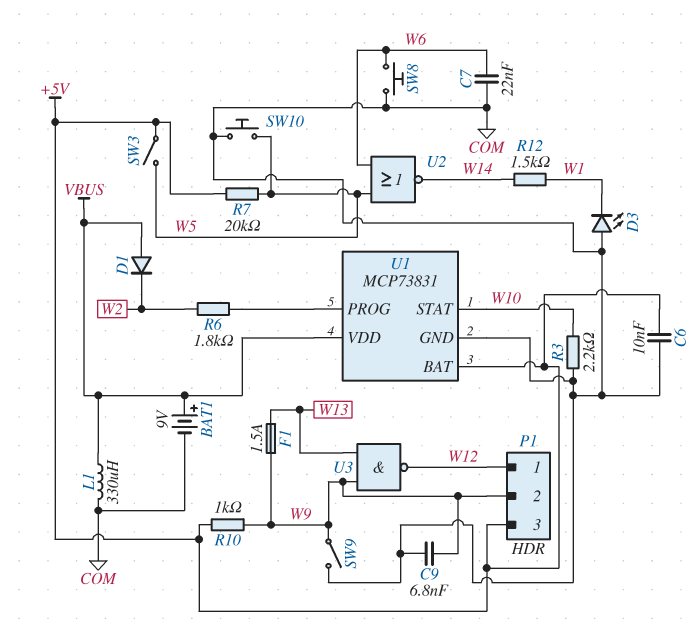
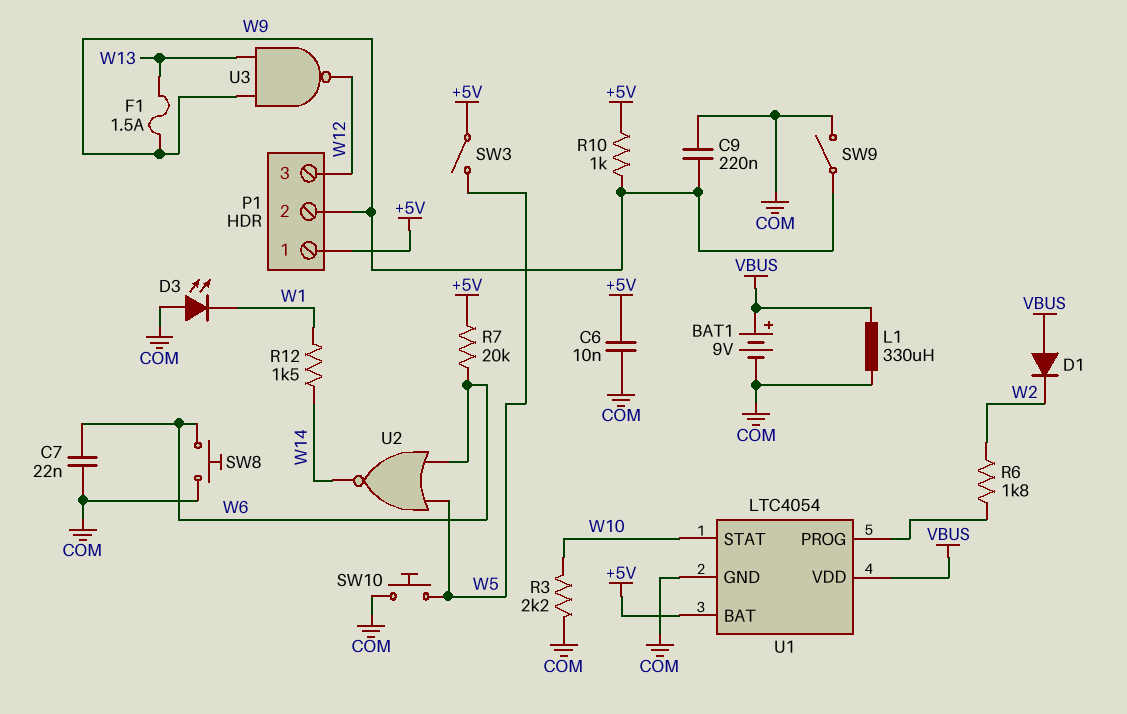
C9: 6.8nF (COM, W9) -> 220nF (COM, W9)
P1 pin 1: W12 -> +5V
P1 pin 3: +5V -> W12
R7: 20k (+5V, W5) -> 20k (+5V, W6)
U1: MCP73831 -> LTC4054

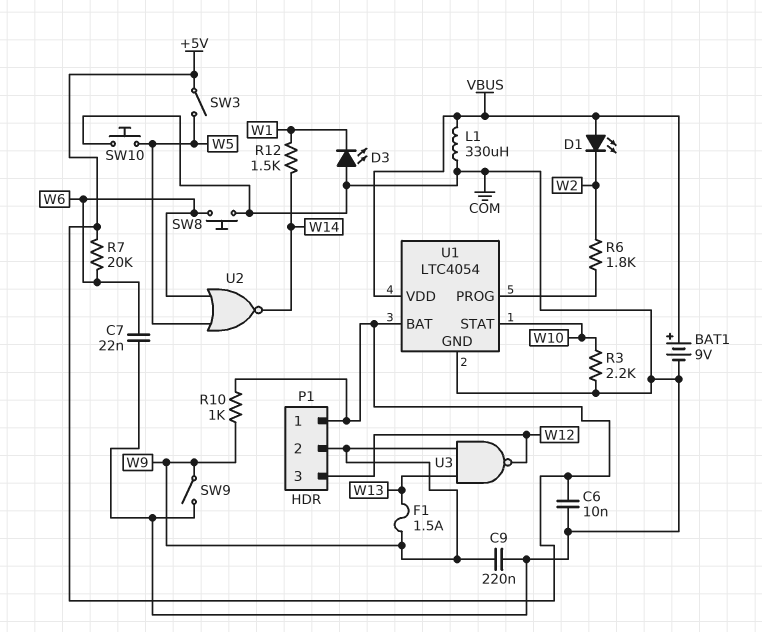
D1: diode (A VBUS, K W2) -> LED (A VBUS, K W2)

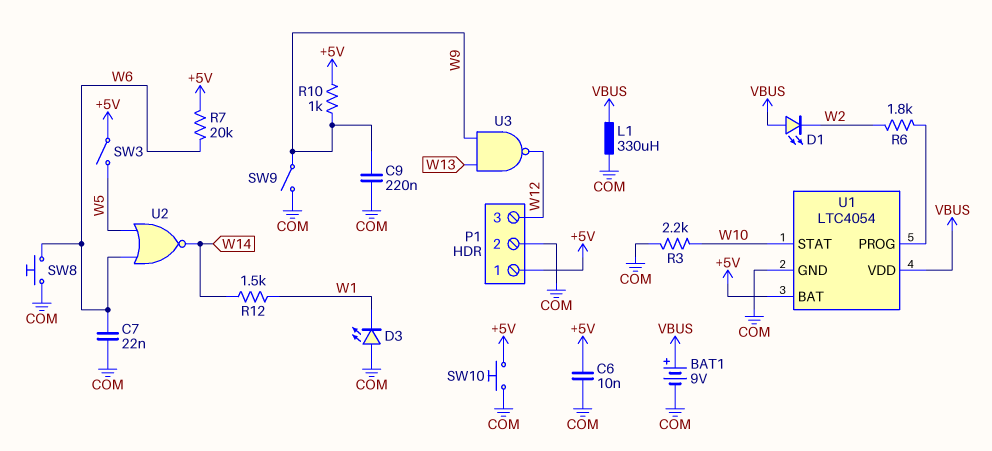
F1: 1.5A (W9, W13) -> none
P1 pin 2: W9 -> COM
SW10: button (COM, W5) -> button (+5V, COM)

